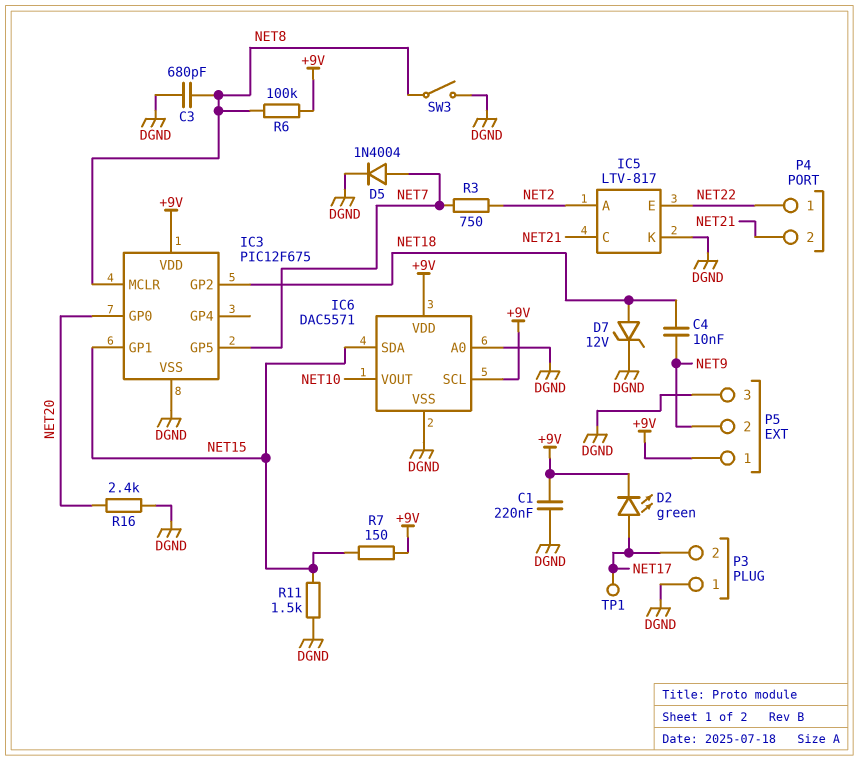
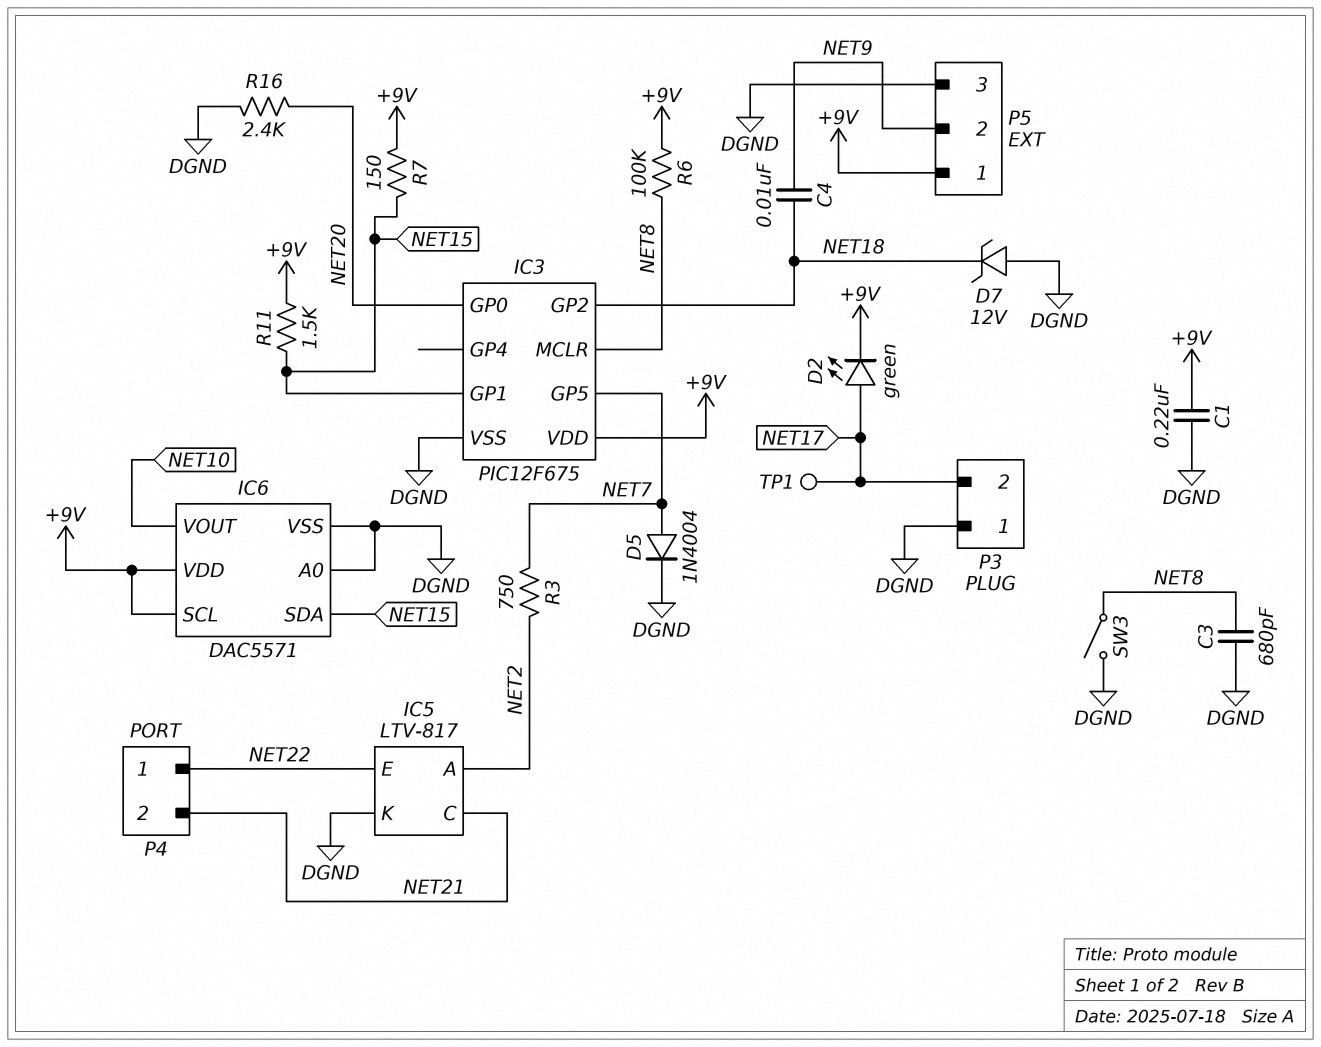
D7: zener 12V (A NET18, K DGND) -> zener 12V (A DGND, K NET18)
R11: 1.5k (DGND, NET15) -> 1.5k (+9V, NET15)

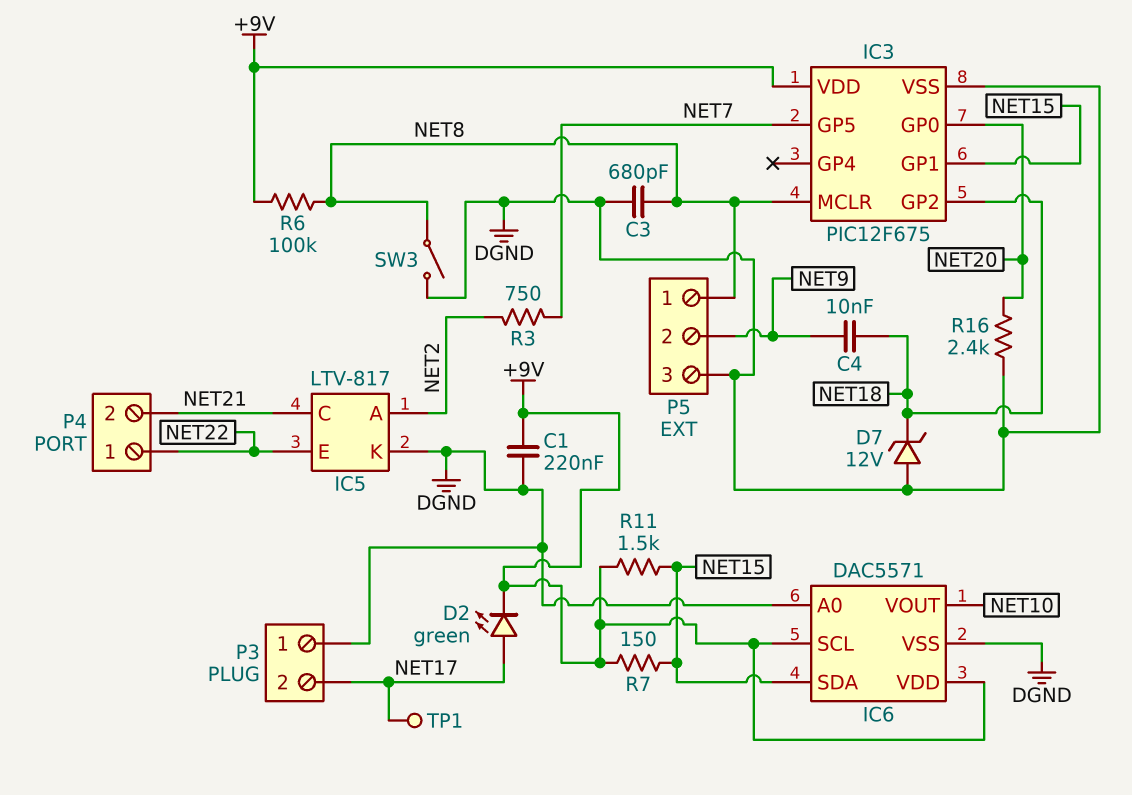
D5: diode 1N4004 (A NET7, K DGND) -> none
P5 pin 1: +9V -> NET8

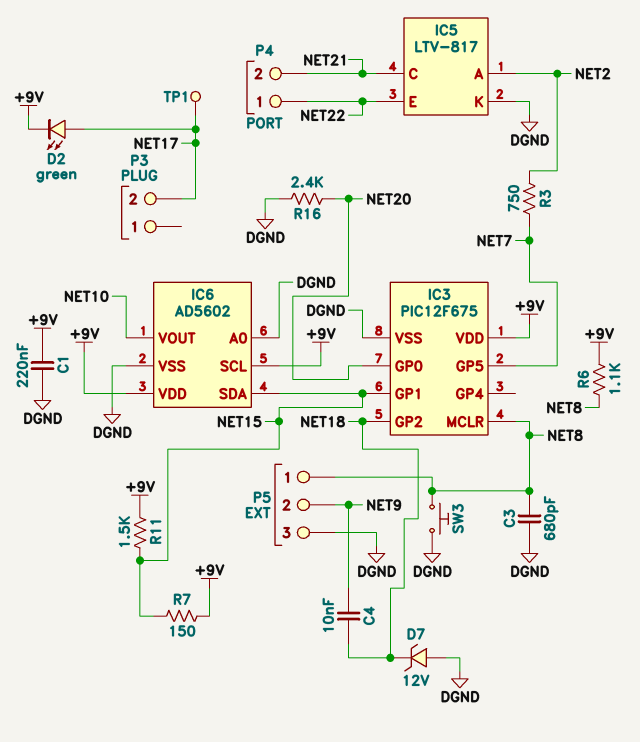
IC6: DAC5571 -> AD5602
P3 pin 1: DGND -> none
R6: 100k (+9V, NET8) -> 1.1k (+9V, NET8)
SW3: switch (DGND, NET8) -> button (DGND, NET8)

